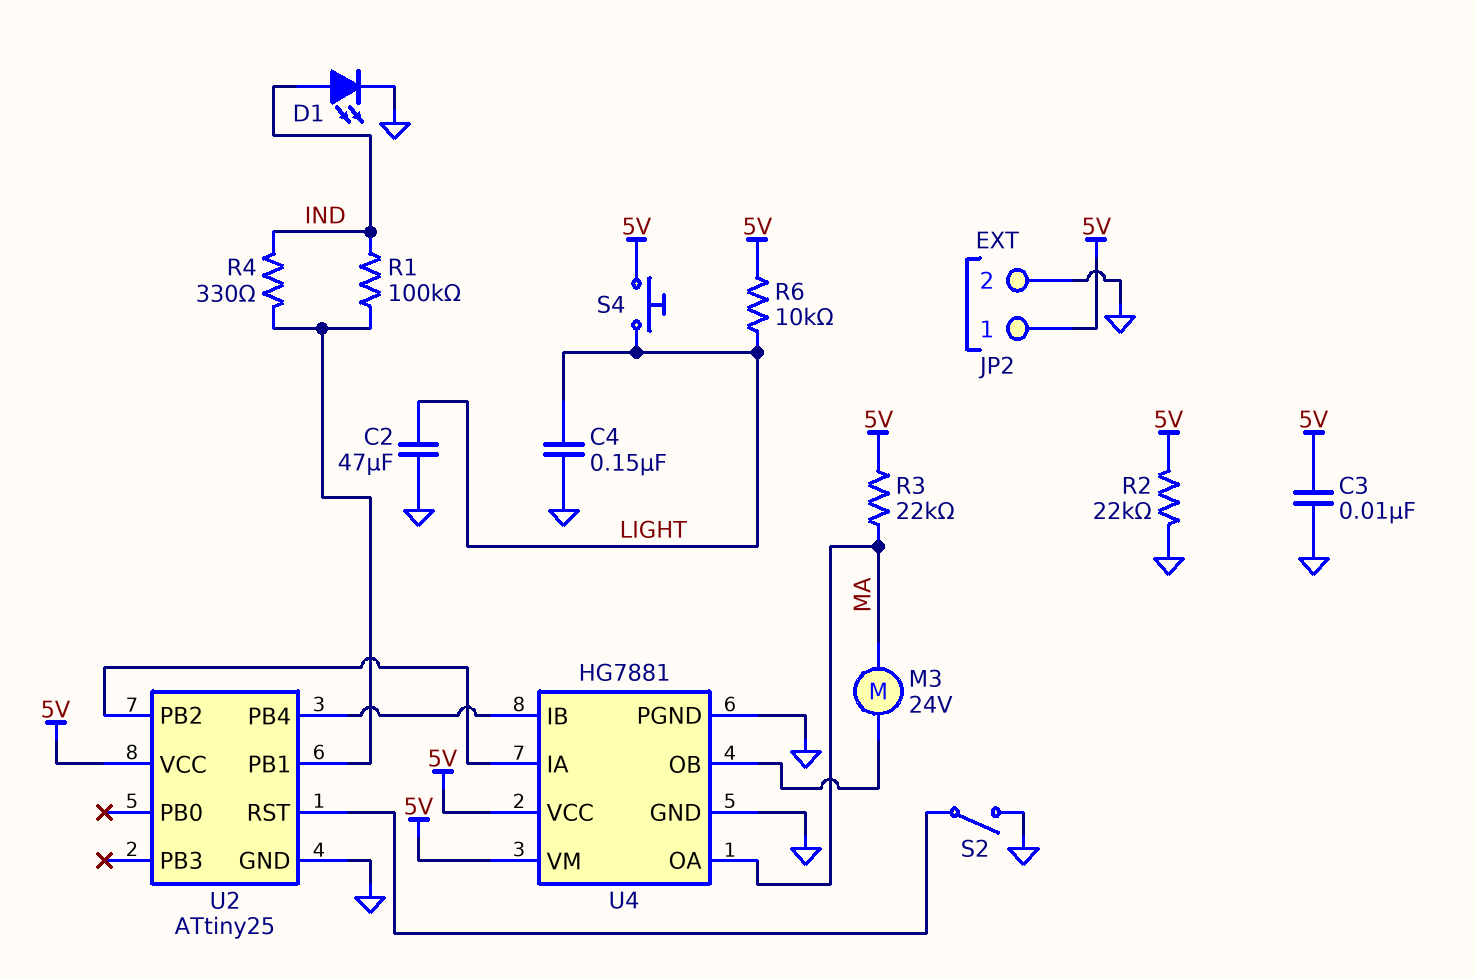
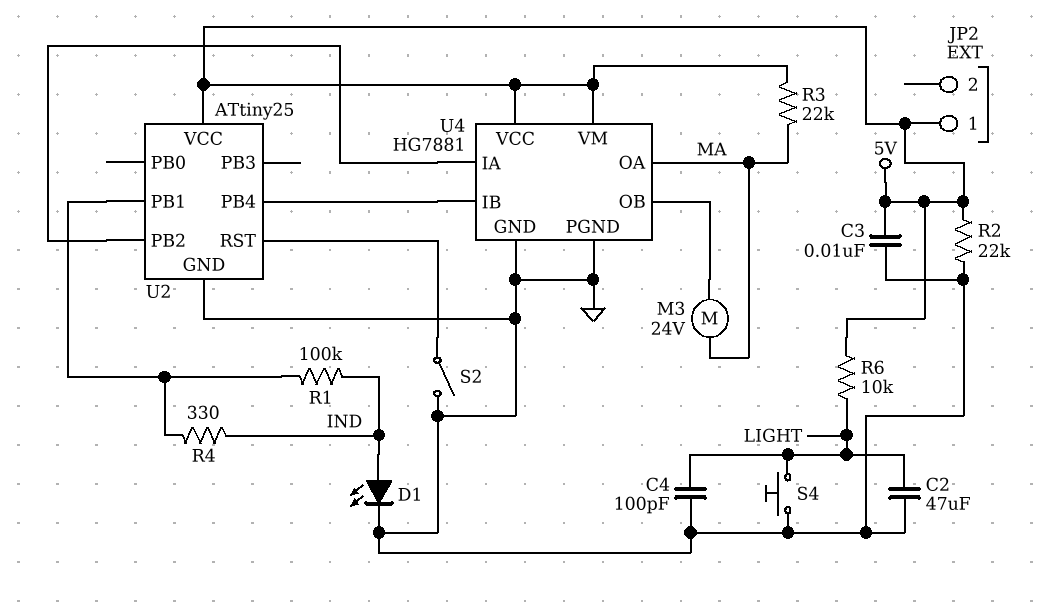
C4: 150nF (GND, LIGHT) -> 100pF (GND, LIGHT)
JP2 pin 2: GND -> none
S4: button (5V, LIGHT) -> button (GND, LIGHT)

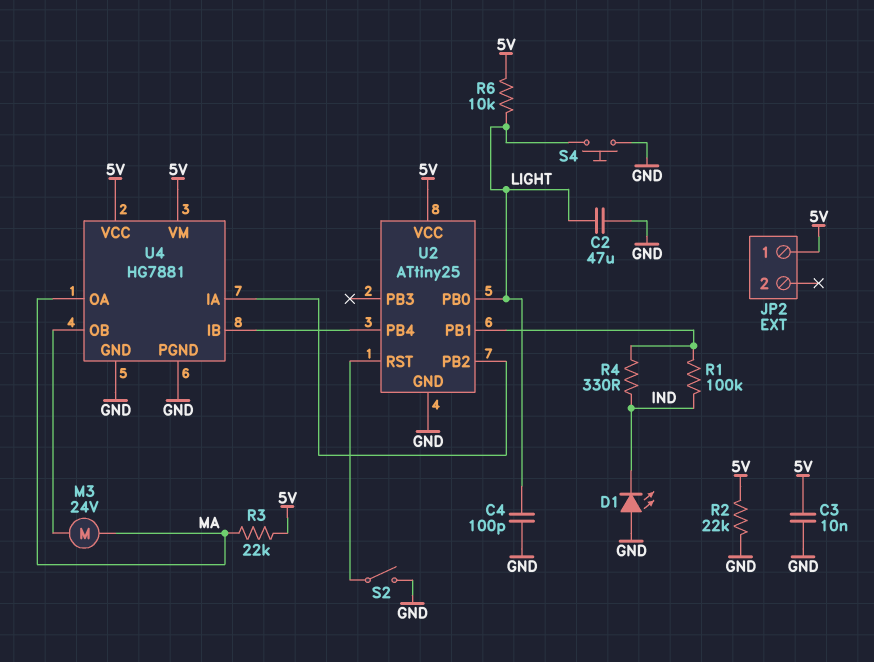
D1: LED (A IND, K GND) -> LED (A GND, K IND)
U2 pin PB0: none -> LIGHT

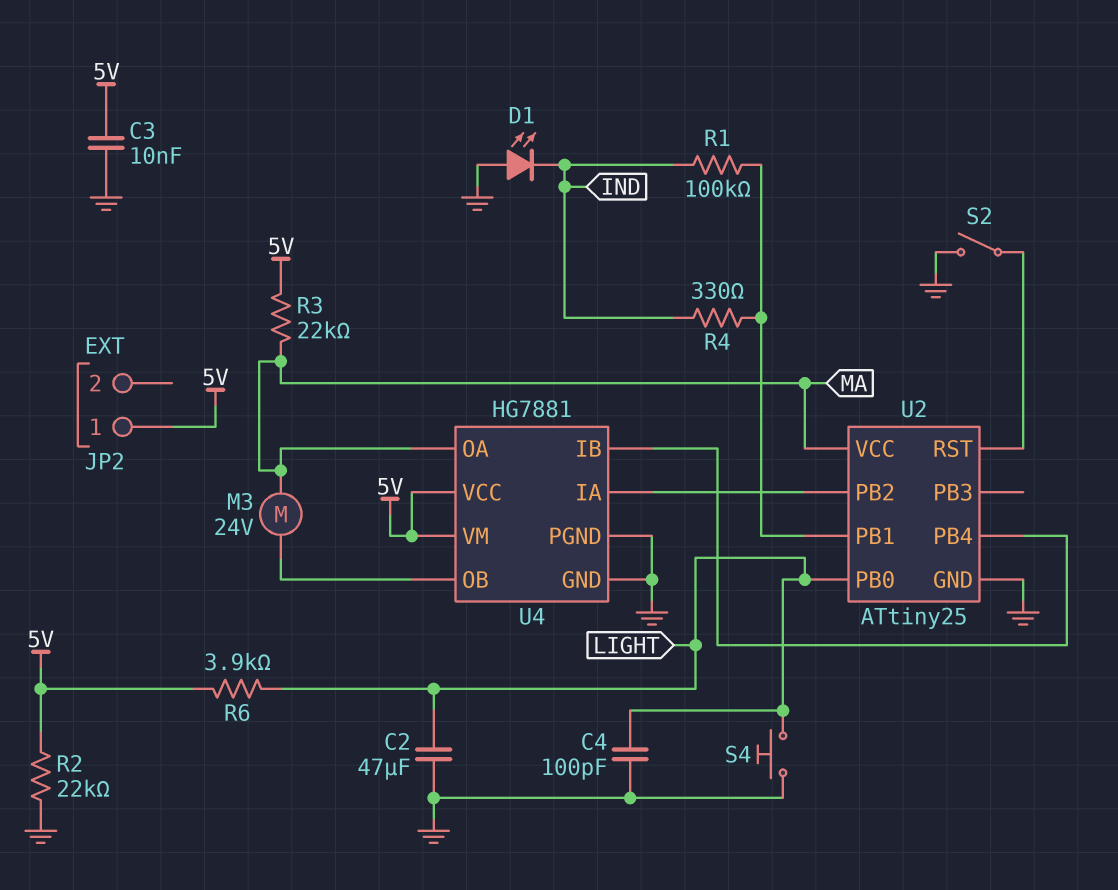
R6: 10k (5V, LIGHT) -> 3.9k (5V, LIGHT)
U2 pin VCC: 5V -> MA

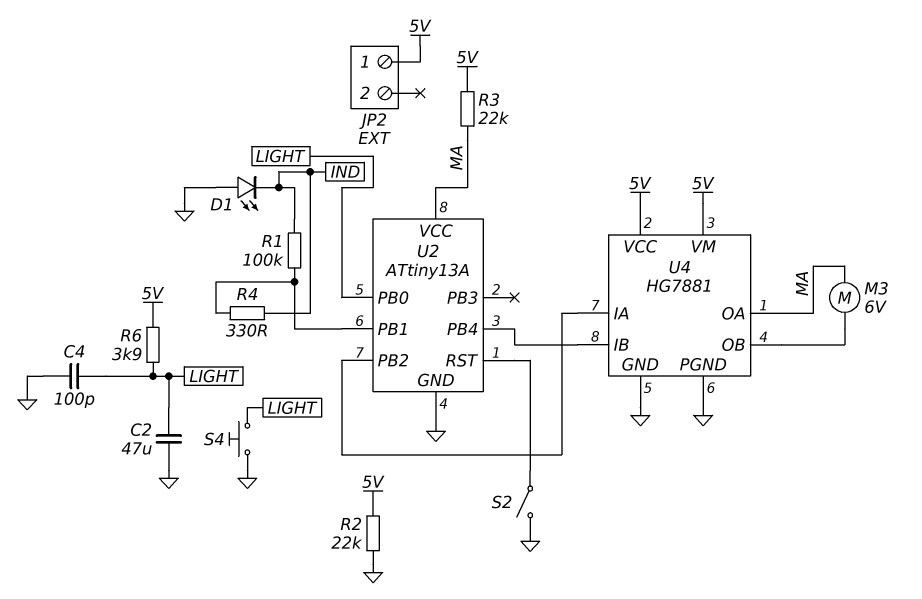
C3: 10nF (5V, GND) -> none
M3: motor 24V (MA, U4/OB) -> motor 6V (MA, U4/OB)
U2: ATtiny25 -> ATtiny13A

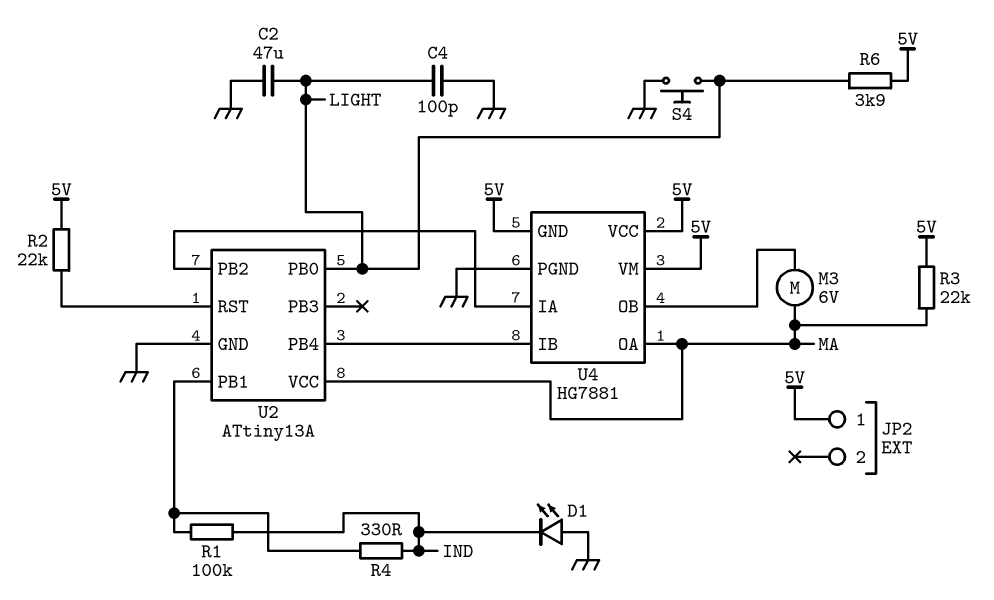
R2: 22k (5V, GND) -> 22k (5V, U2/RST)
S2: switch (GND, U2/RST) -> none
U4 pin GND: GND -> 5V

